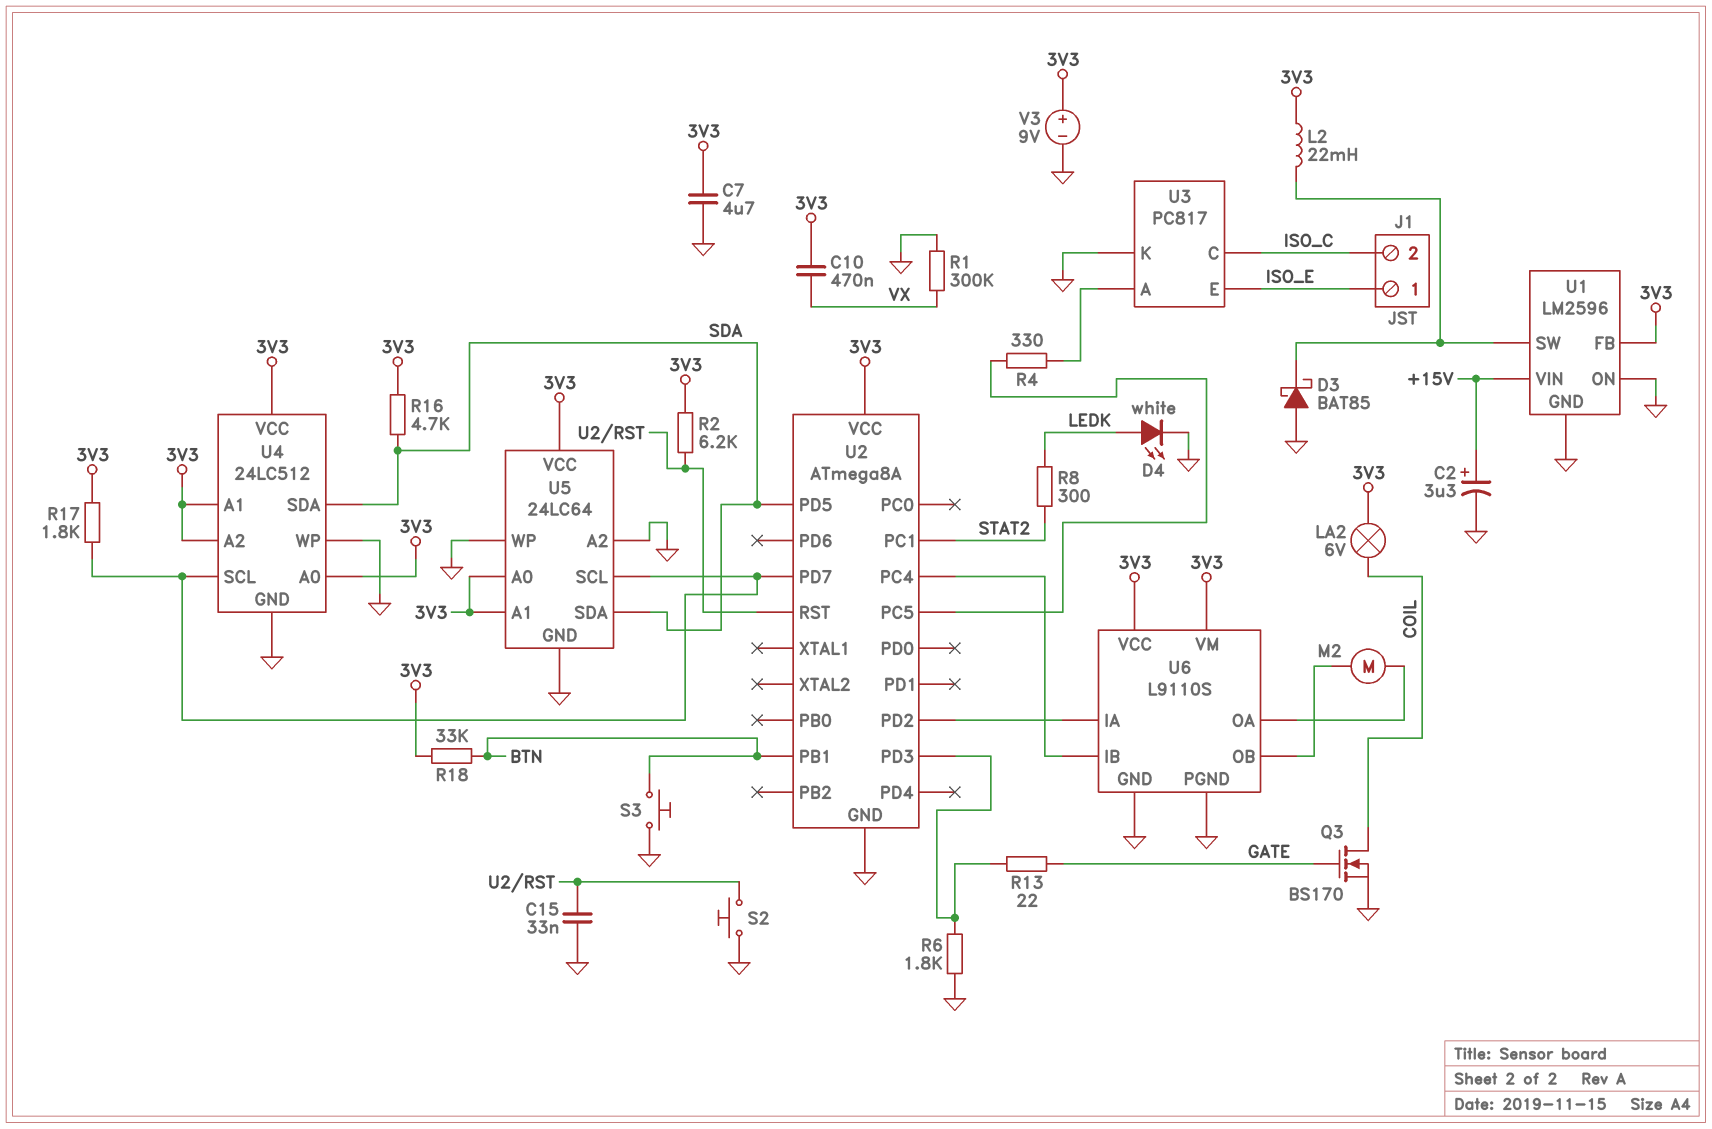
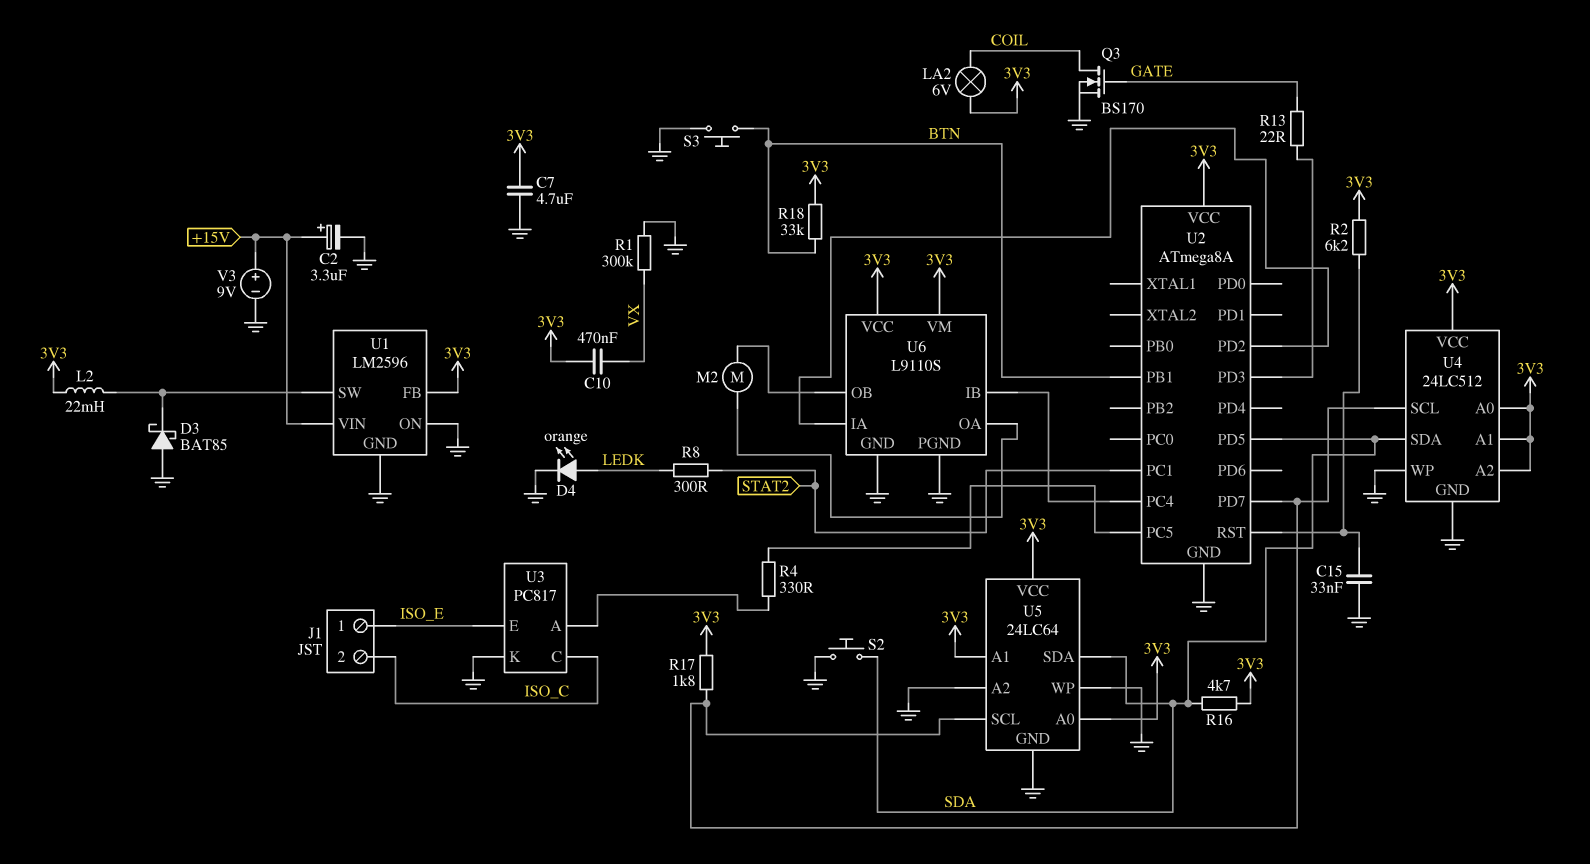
D4: LED white (A LEDK, K GND) -> LED orange (A LEDK, K GND)
R6: 1.8k (GND, U2/PD3) -> none
S2: button (GND, U2/RST) -> button (GND, SDA)
V3: 9V (plus 3V3, minus GND) -> 9V (plus +15V, minus GND)

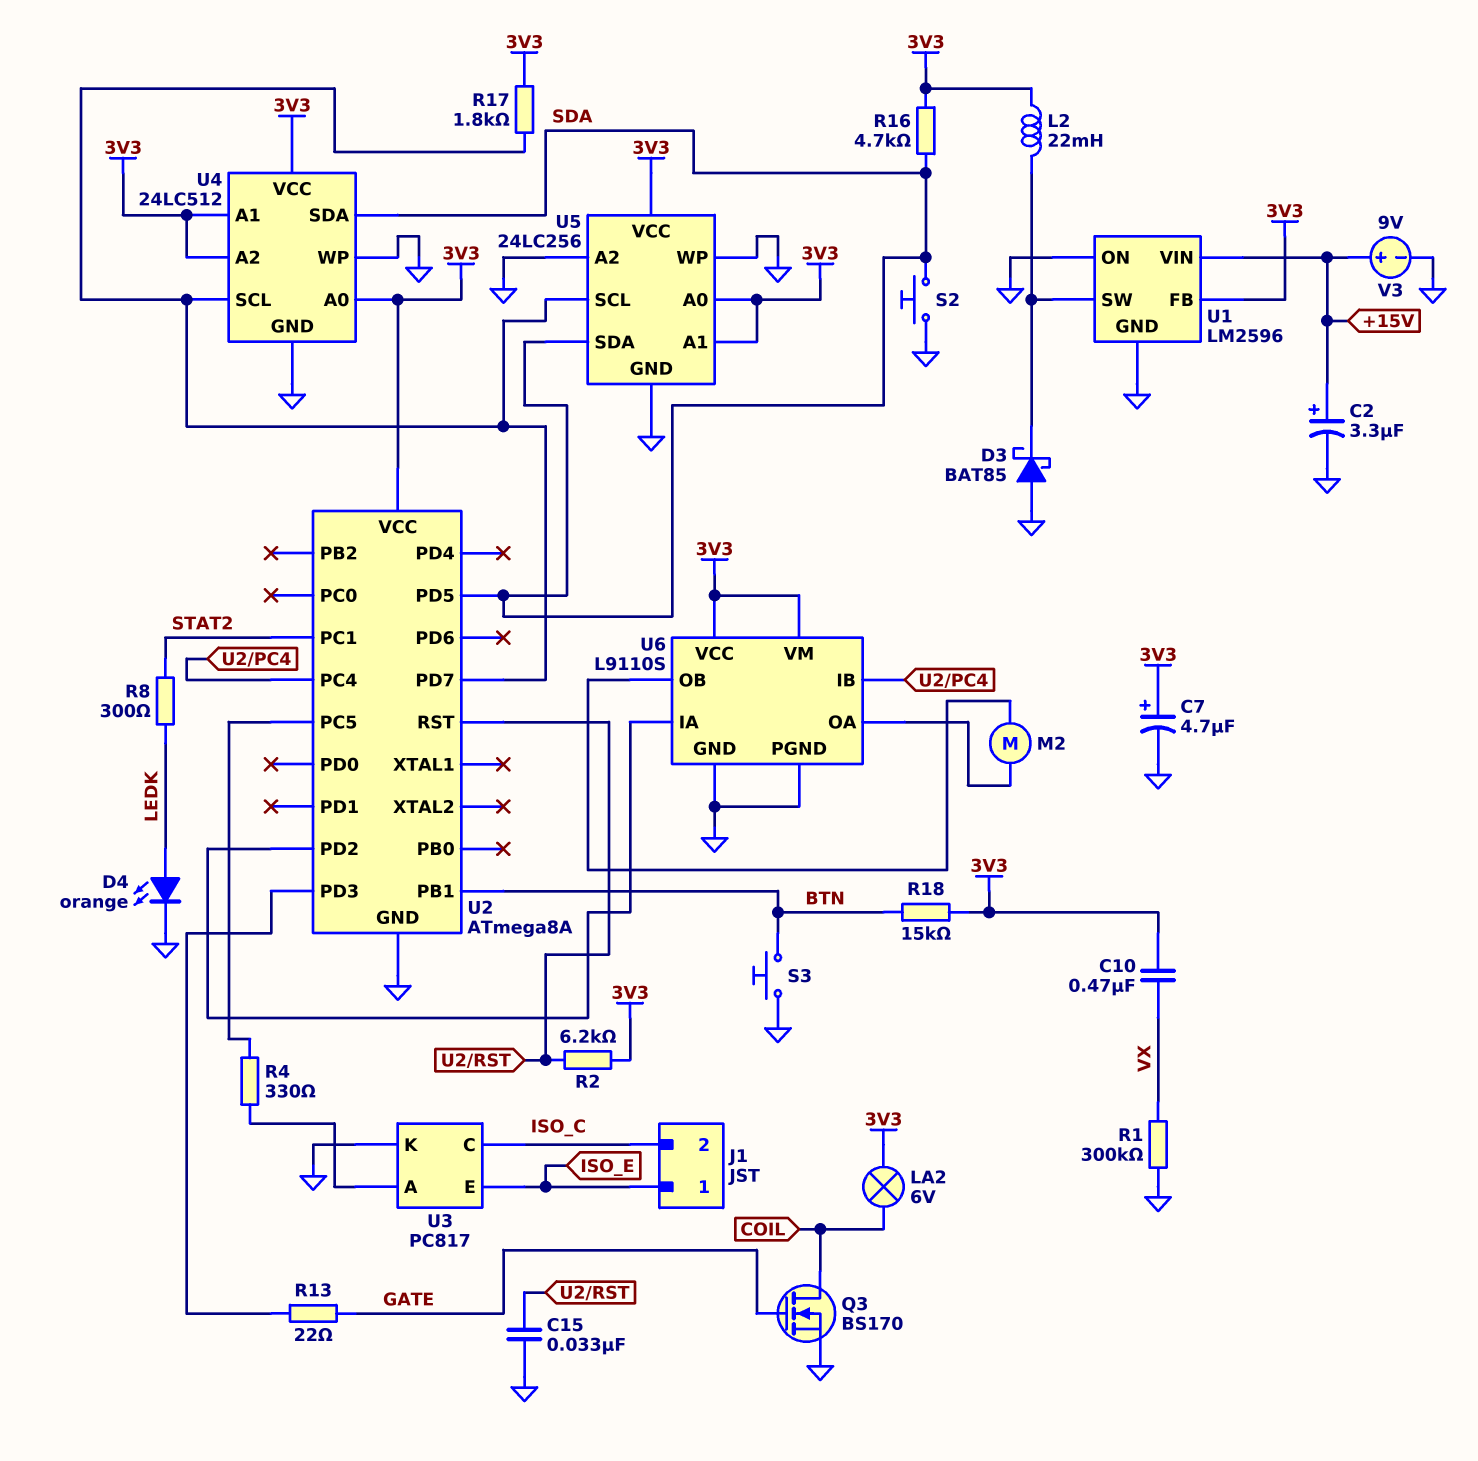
C7: 4.7uF (3V3, GND) -> 4.7uF (plus 3V3, minus GND)
R18: 33k (3V3, BTN) -> 15k (3V3, BTN)
U5: 24LC64 -> 24LC256

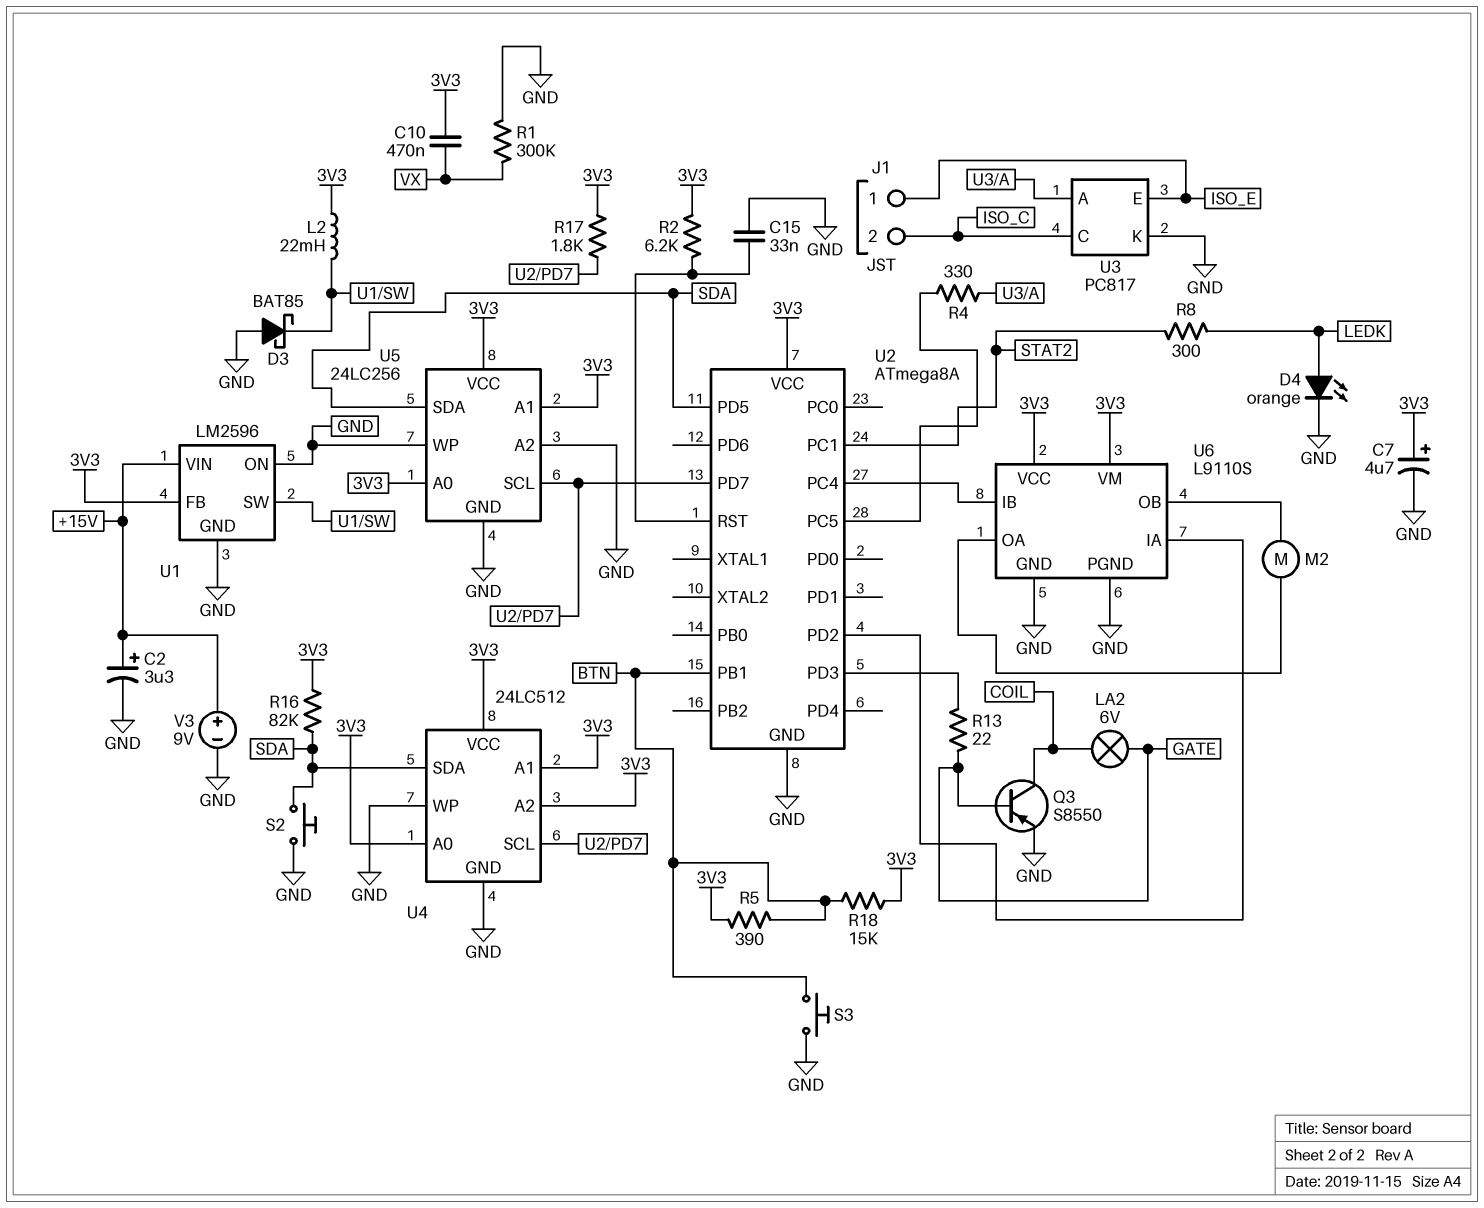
LA2: lamp 6V (3V3, COIL) -> lamp 6V (COIL, GATE)
Q3: NMOS BS170 (G GATE, D COIL, S GND) -> PNP S8550 (B GATE, C COIL, E GND)
R5: none -> 390 (3V3, BTN)
R16: 4.7k (3V3, SDA) -> 82k (3V3, SDA)

